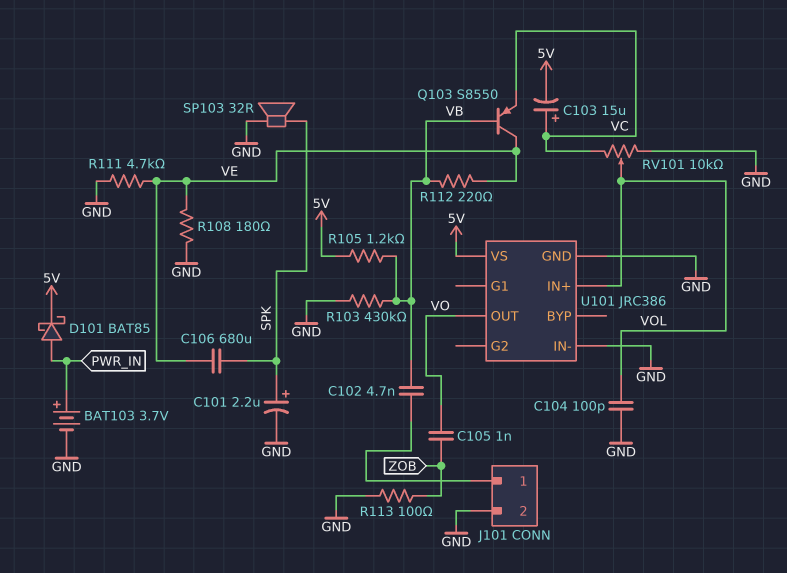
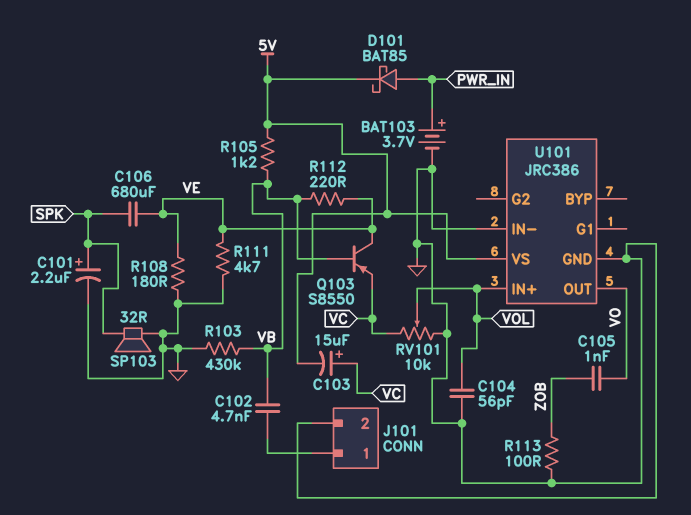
C104: 100pF (GND, VOL) -> 56pF (GND, VOL)

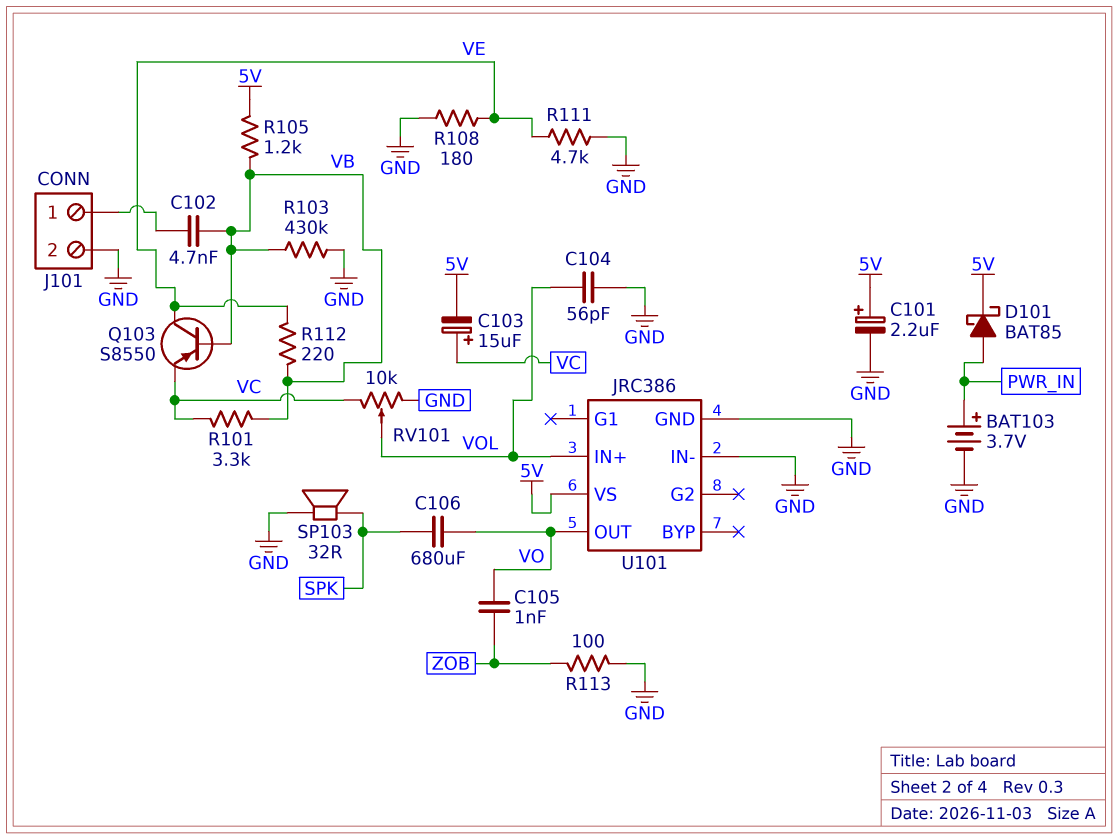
C101: 2.2uF (plus SPK, minus GND) -> 2.2uF (plus 5V, minus GND)
C106: 680uF (SPK, VE) -> 680uF (SPK, VO)
R101: none -> 3.3k (VB, VC)

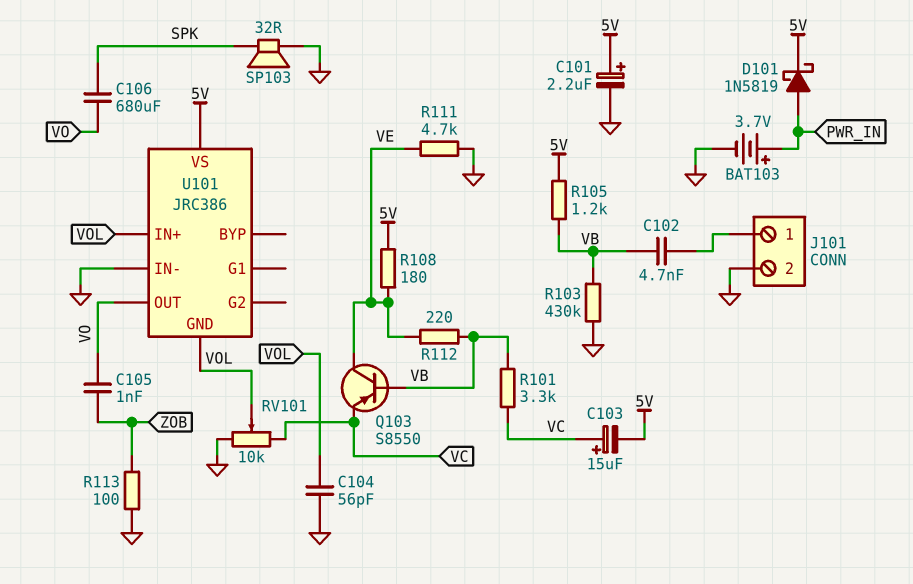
D101: schottky BAT85 (A PWR_IN, K 5V) -> schottky 1N5819 (A PWR_IN, K 5V)
R108: 180 (GND, VE) -> 180 (5V, VE)
U101 pin GND: GND -> VOL

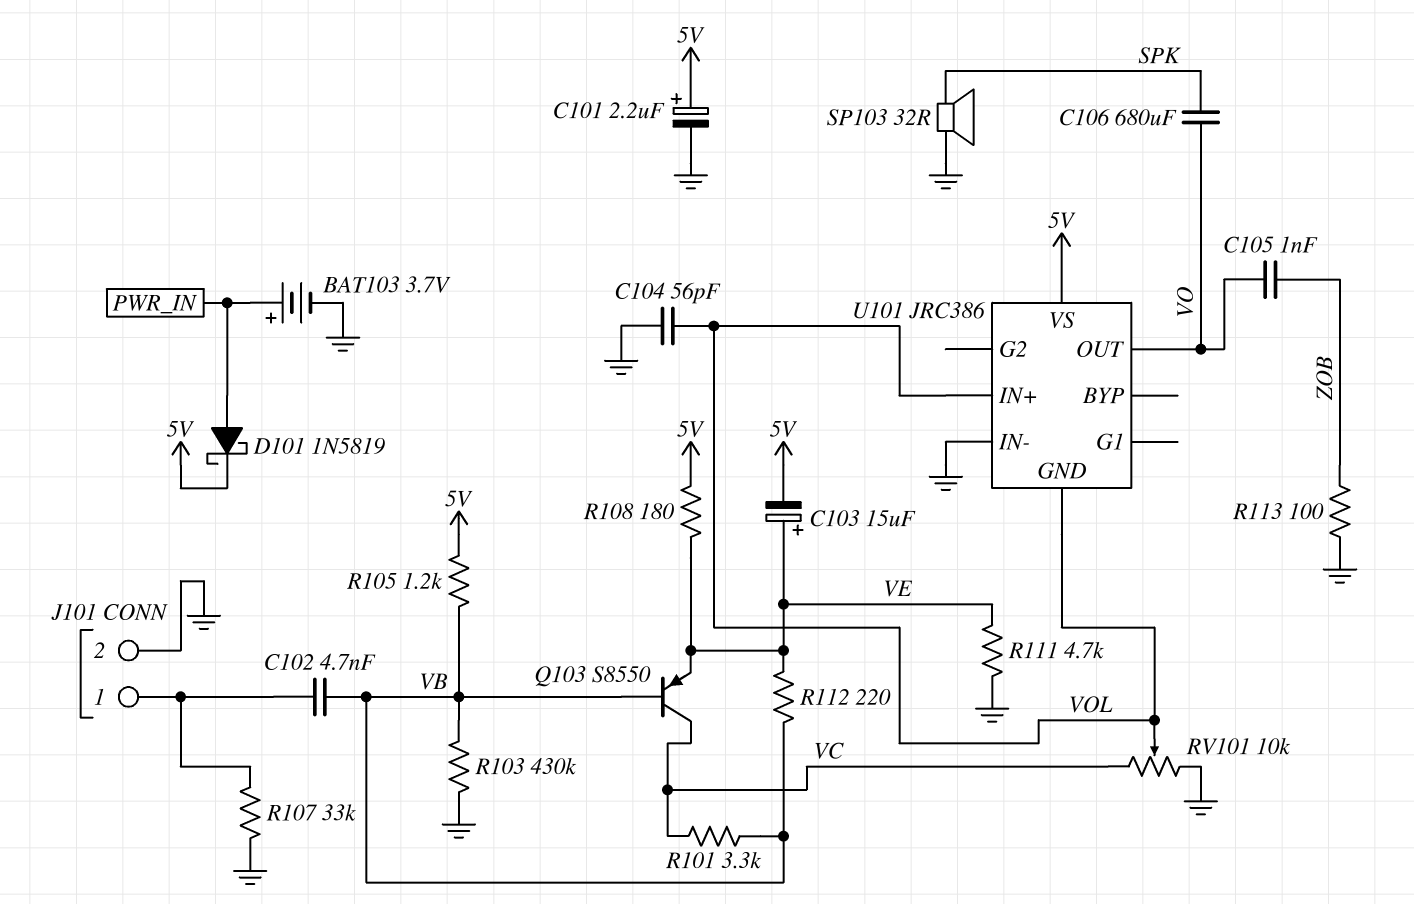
C103: 15uF (plus VC, minus 5V) -> 15uF (plus VE, minus 5V)
Q103: PNP S8550 (B VB, C VE, E VC) -> PNP S8550 (B VB, C VC, E VE)
R107: none -> 33k (GND, J101/1)

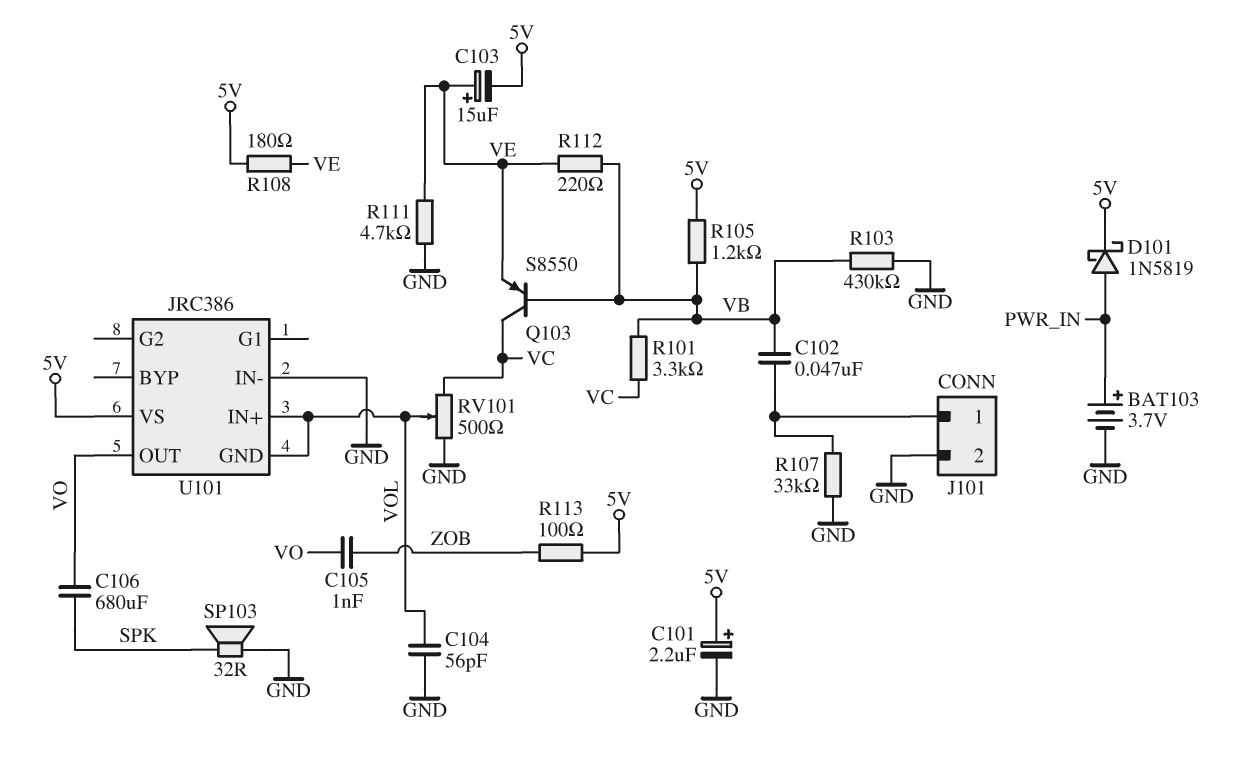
C102: 4.7nF (J101/1, VB) -> 47nF (J101/1, VB)
R113: 100 (GND, ZOB) -> 100 (5V, ZOB)
RV101: 10k (GND, VC, wiper VOL) -> 500 (GND, VC, wiper VOL)

